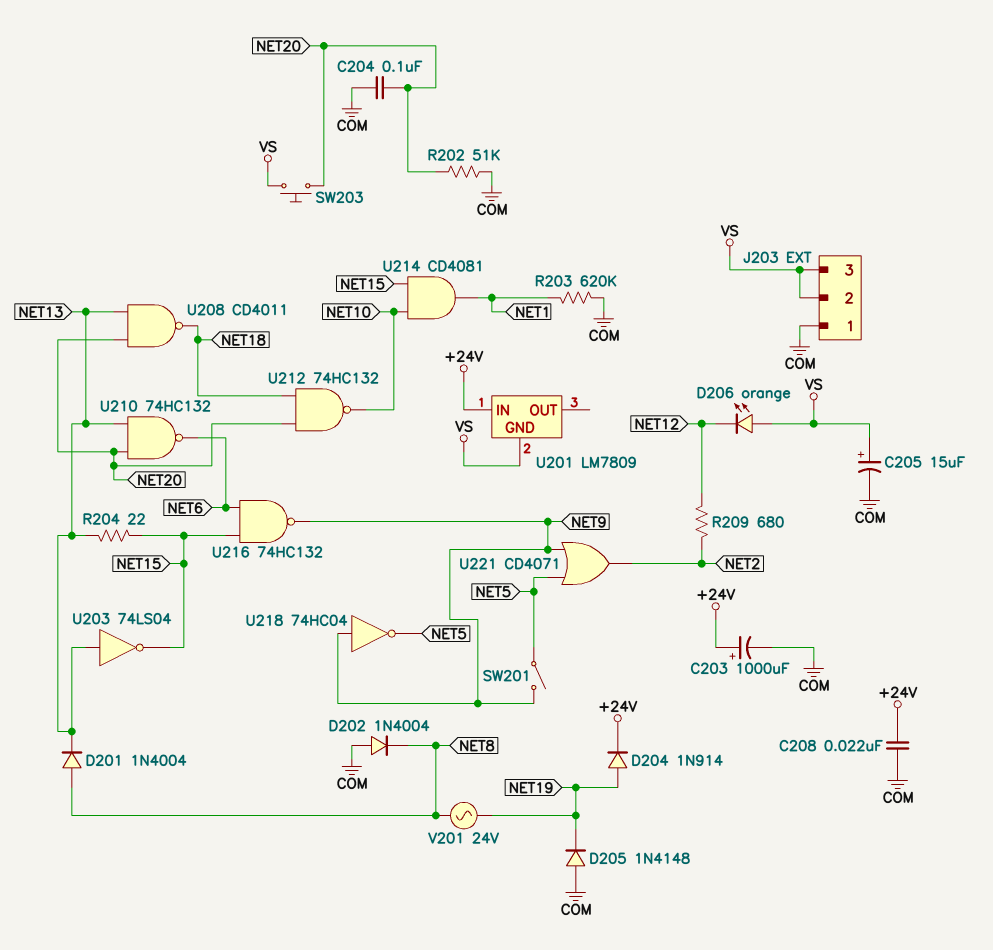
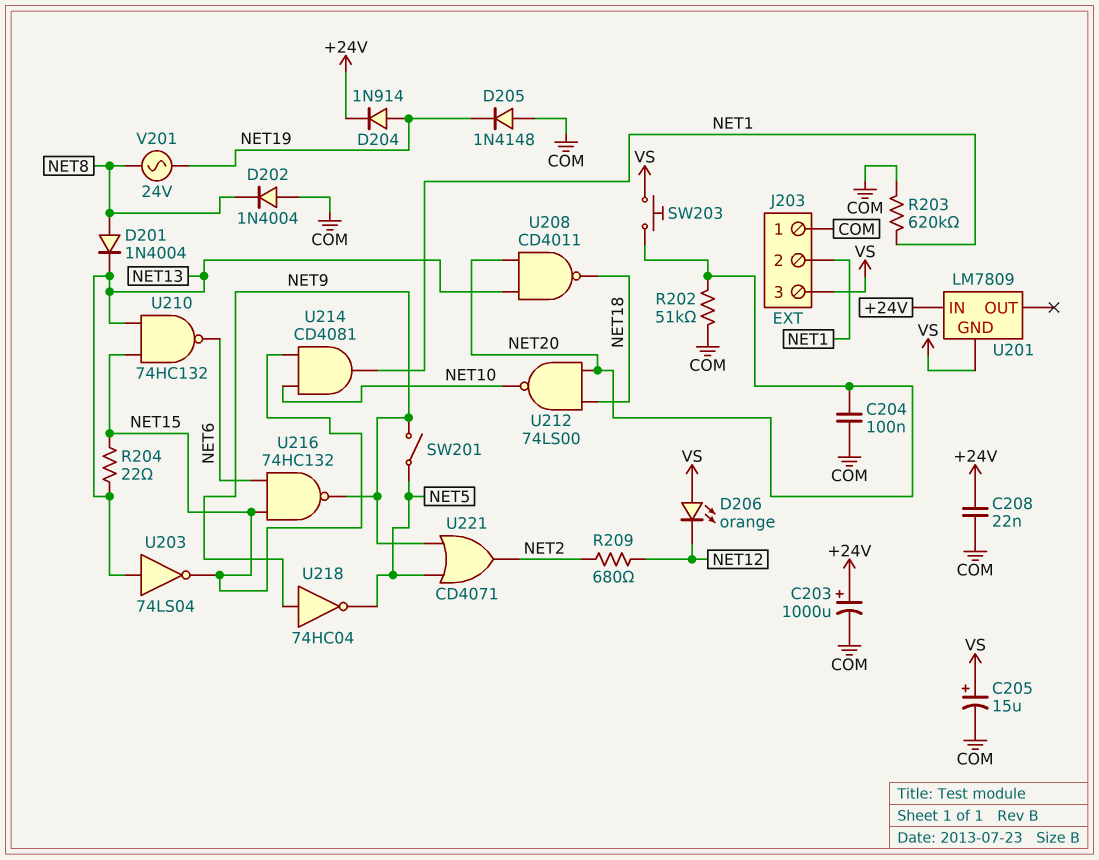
J203 pin 2: VS -> NET1
U210: NAND 74HC132 (in NET13, in NET20, out NET6) -> NAND 74HC132 (in NET13, in NET15, out NET6)
U212: NAND 74HC132 (in NET18, in NET20, out NET10) -> NAND 74LS00 (in NET18, in NET20, out NET10)

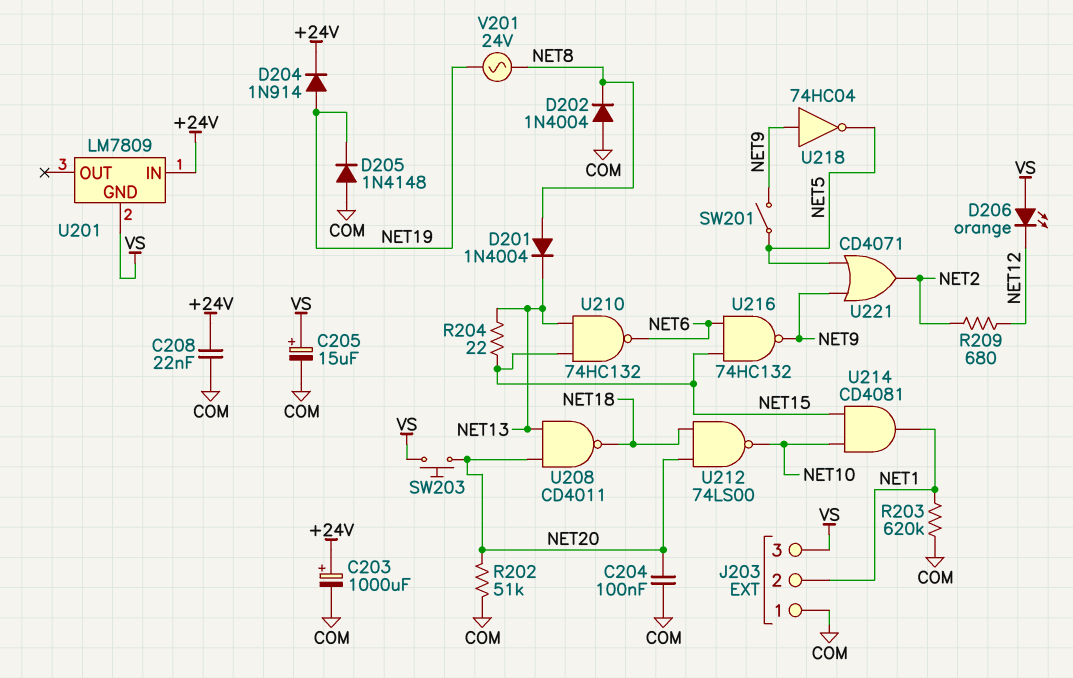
U203: NOT 74LS04 (in NET13, out NET15) -> none

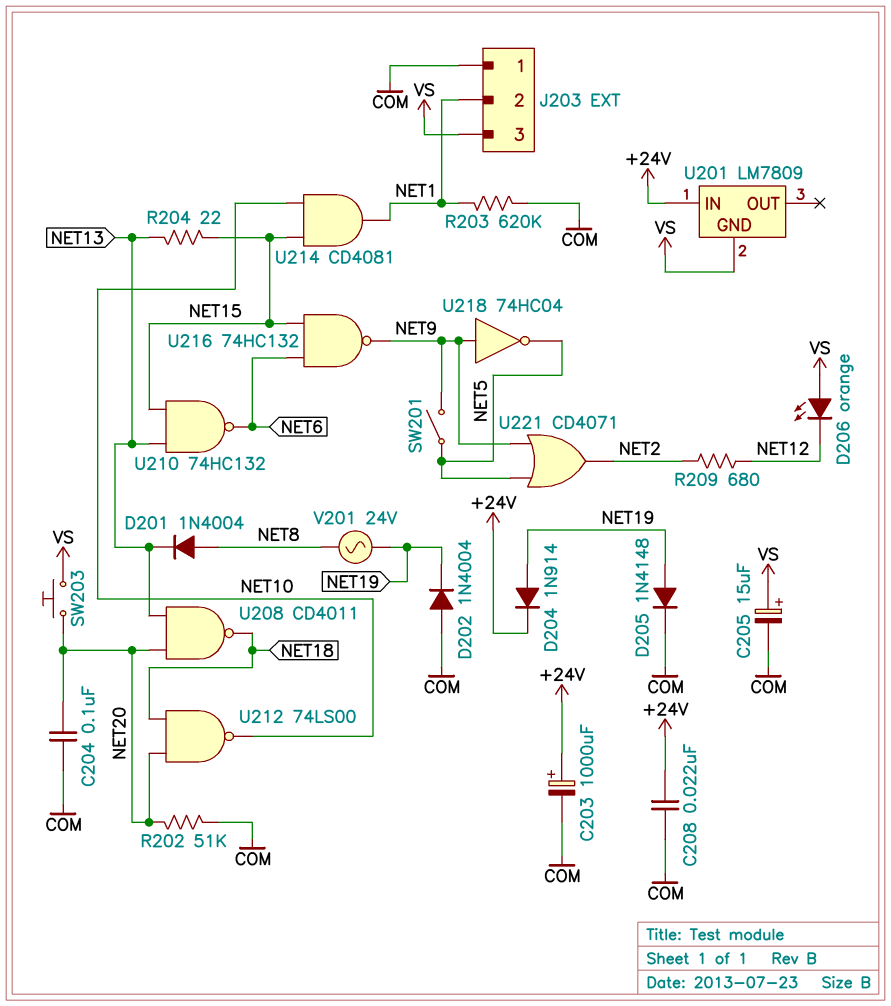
D202: diode 1N4004 (A COM, K NET8) -> diode 1N4004 (A COM, K NET19)
D205: diode 1N4148 (A COM, K NET19) -> diode 1N4148 (A NET19, K COM)

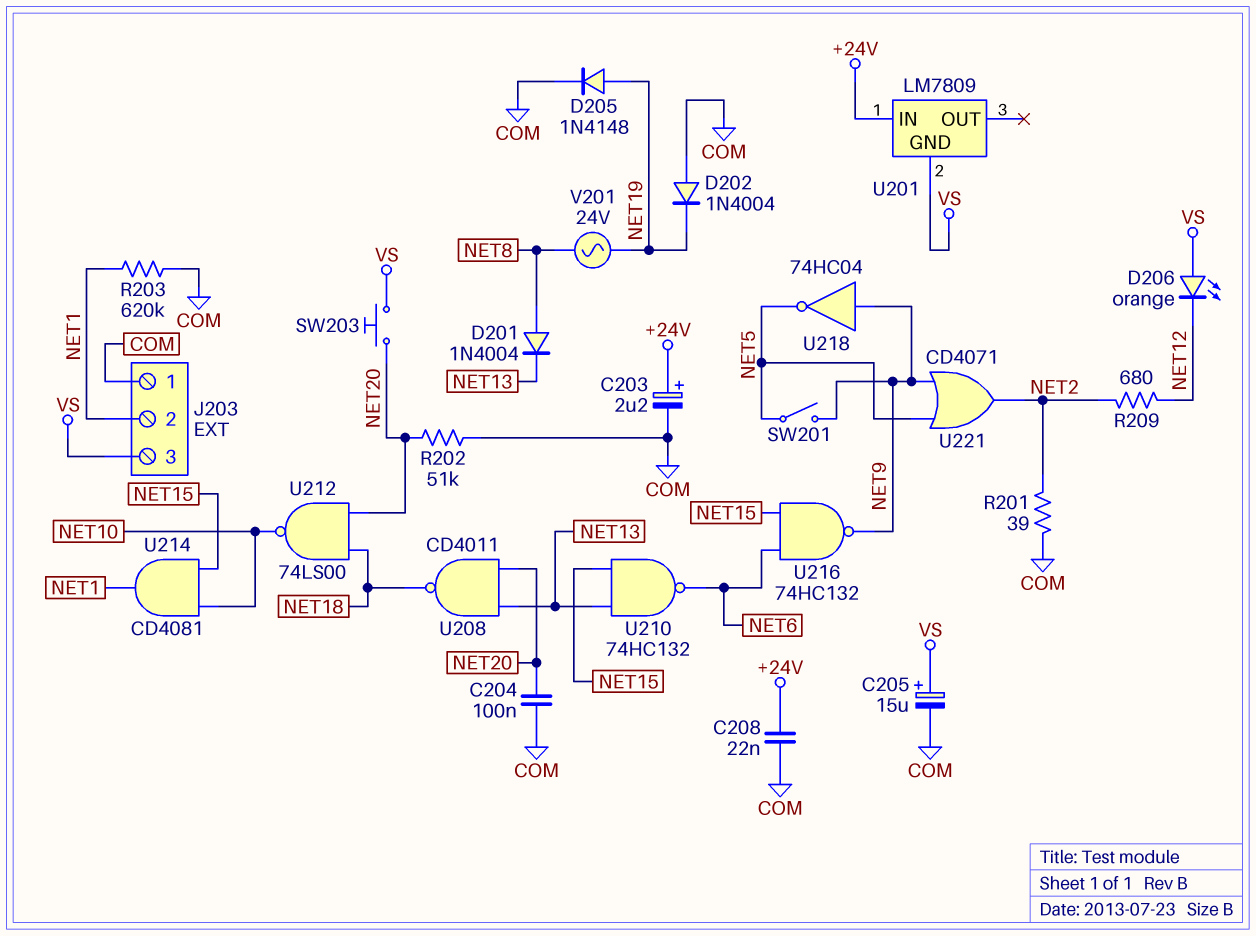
C203: 1000uF (plus +24V, minus COM) -> 2.2uF (plus +24V, minus COM)
D204: diode 1N914 (A NET19, K +24V) -> none
R201: none -> 39 (COM, NET2)
R204: 22 (NET13, NET15) -> none

